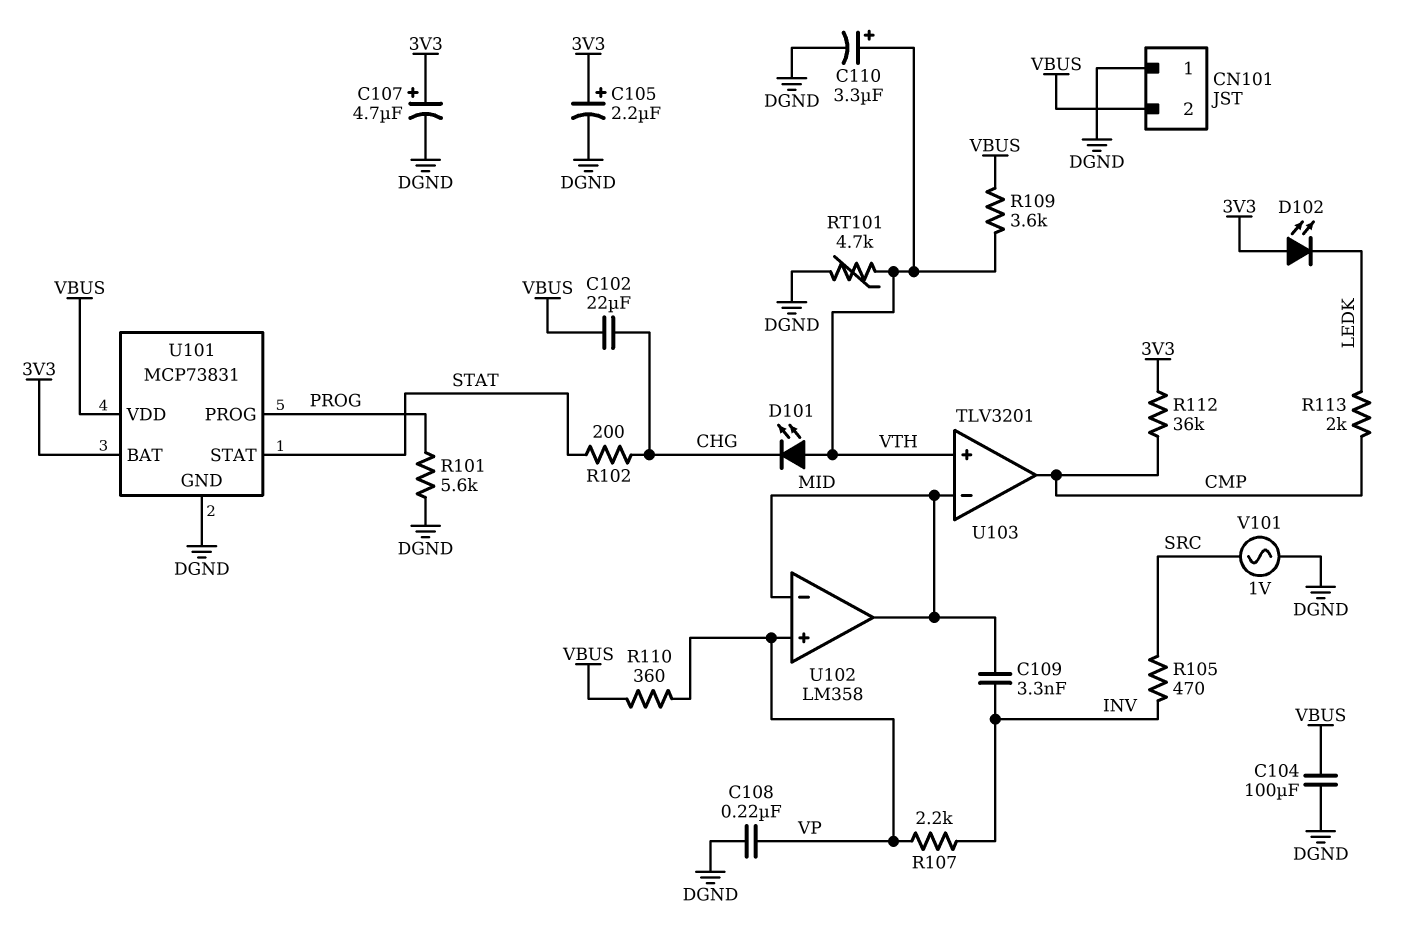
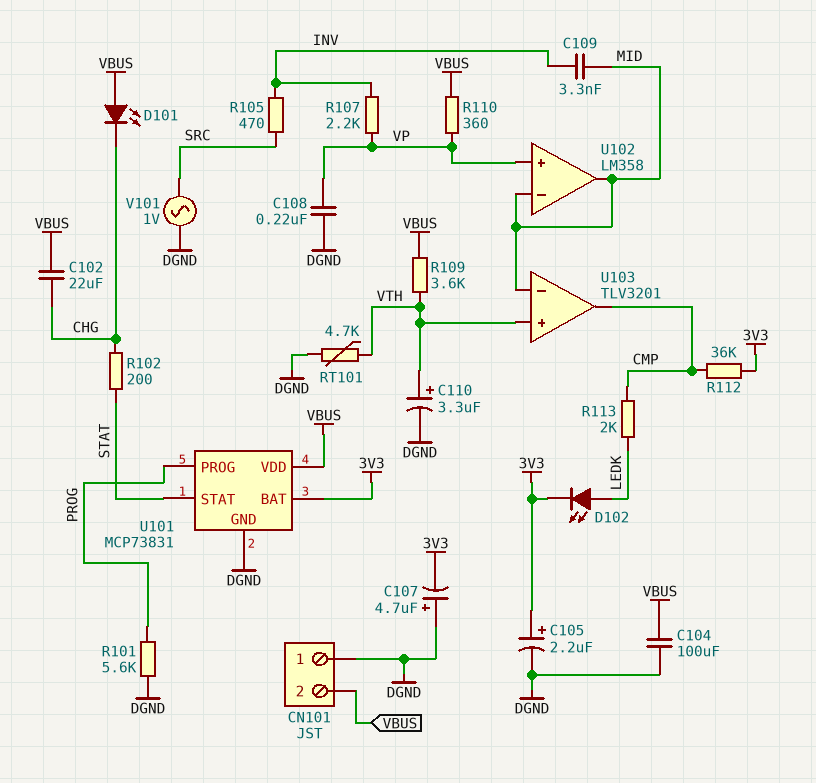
C107: 4.7uF (plus 3V3, minus DGND) -> 4.7uF (plus DGND, minus 3V3)
D101: LED (A VTH, K CHG) -> LED (A VBUS, K CHG)
D102: LED (A 3V3, K LEDK) -> LED (A LEDK, K 3V3)

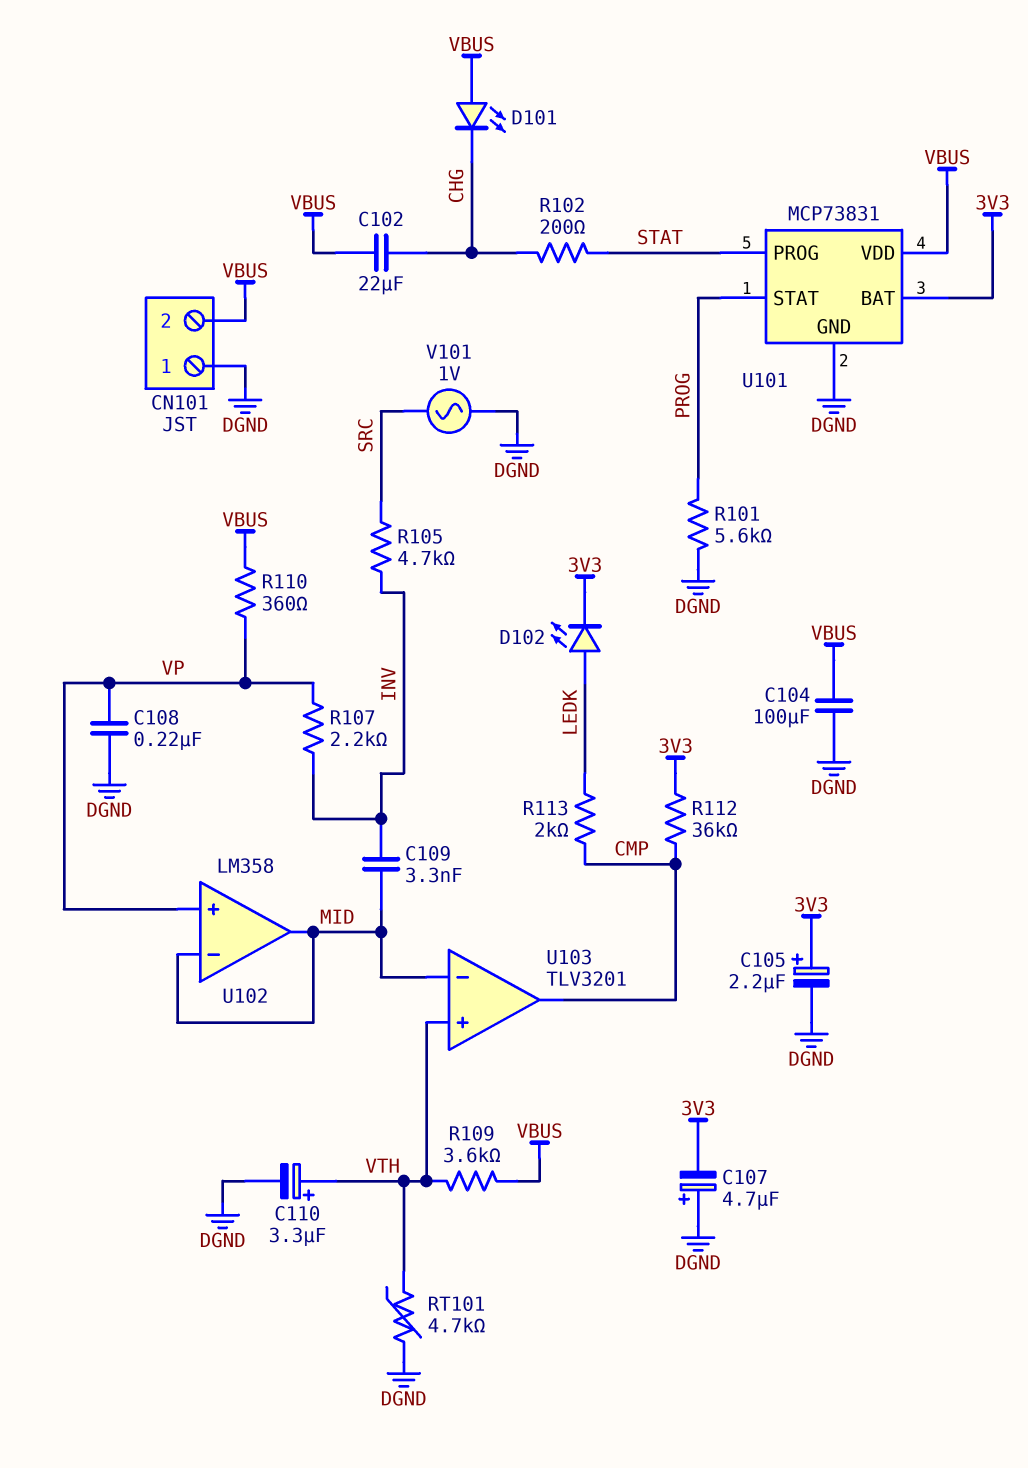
R105: 470 (INV, SRC) -> 4.7k (INV, SRC)
U101 pin PROG: PROG -> STAT
U101 pin STAT: STAT -> PROG

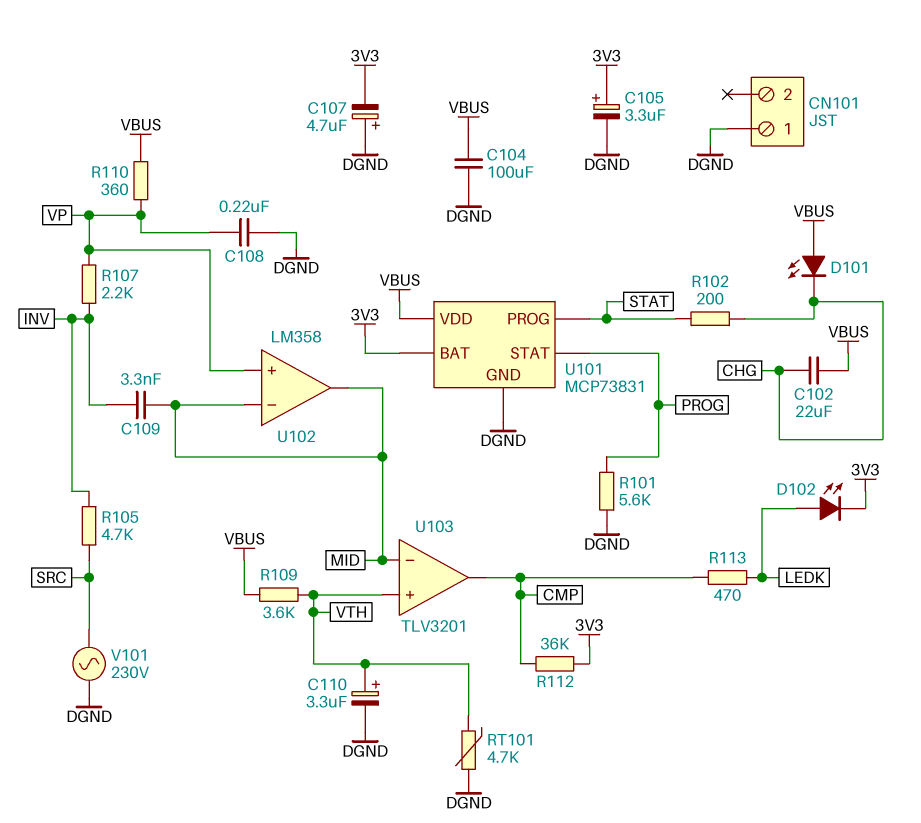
C105: 2.2uF (plus 3V3, minus DGND) -> 3.3uF (plus 3V3, minus DGND)
CN101 pin 2: VBUS -> none
R113: 2k (CMP, LEDK) -> 470 (CMP, LEDK)
V101: AC 1V (DGND, SRC) -> AC 230V (DGND, SRC)

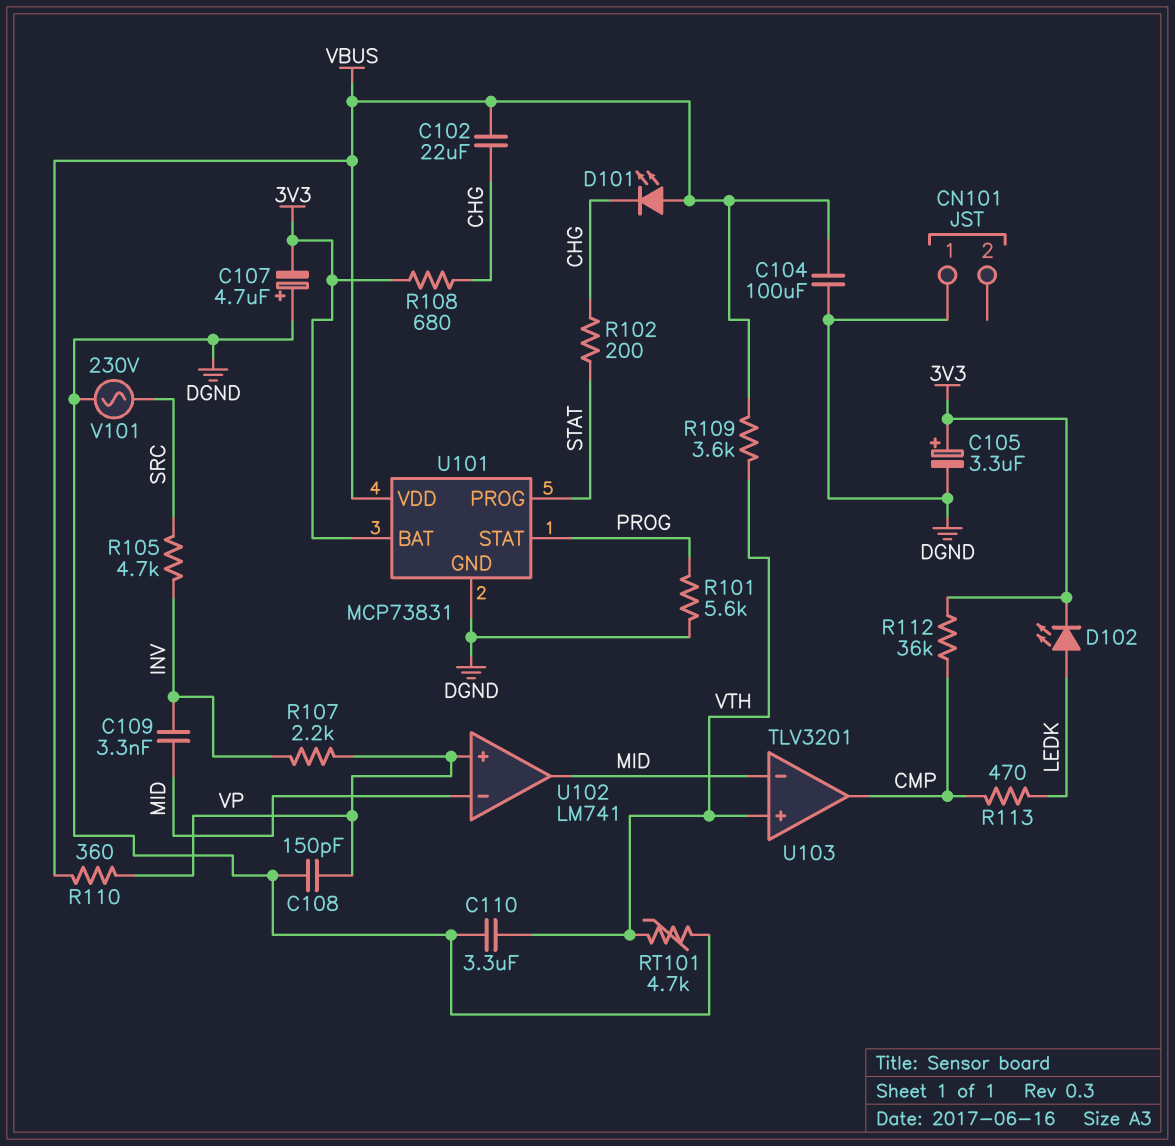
C108: 220nF (DGND, VP) -> 150pF (DGND, VP)
C110: 3.3uF (plus VTH, minus DGND) -> 3.3uF (DGND, VTH)
R108: none -> 680 (3V3, CHG)
U102: LM358 -> LM741

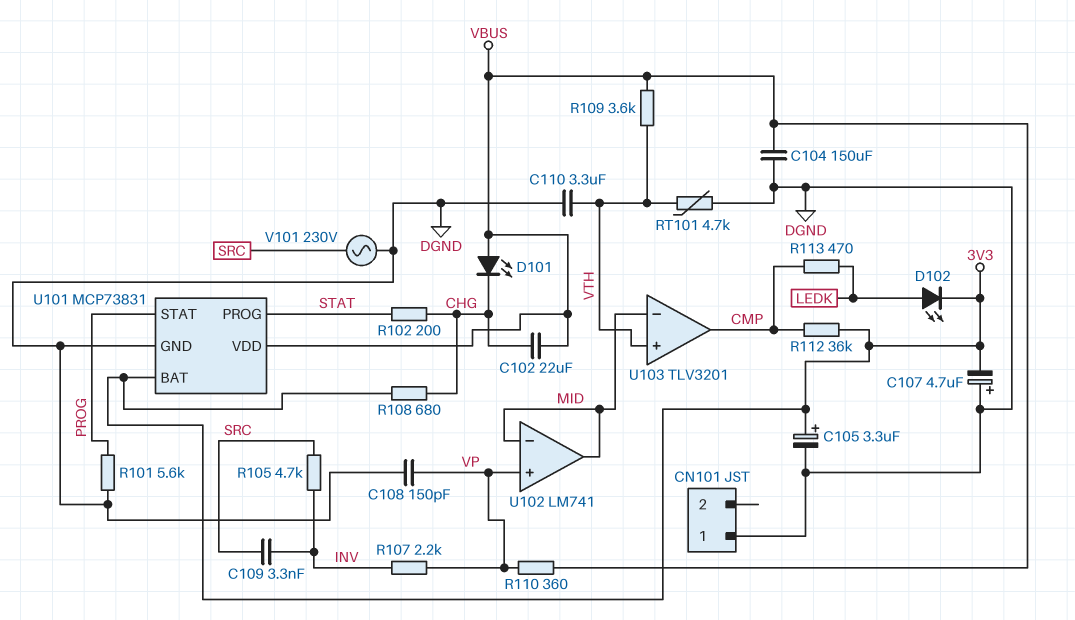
C104: 100uF (DGND, VBUS) -> 150uF (DGND, VBUS)
C109: 3.3nF (INV, MID) -> 3.3nF (INV, SRC)

